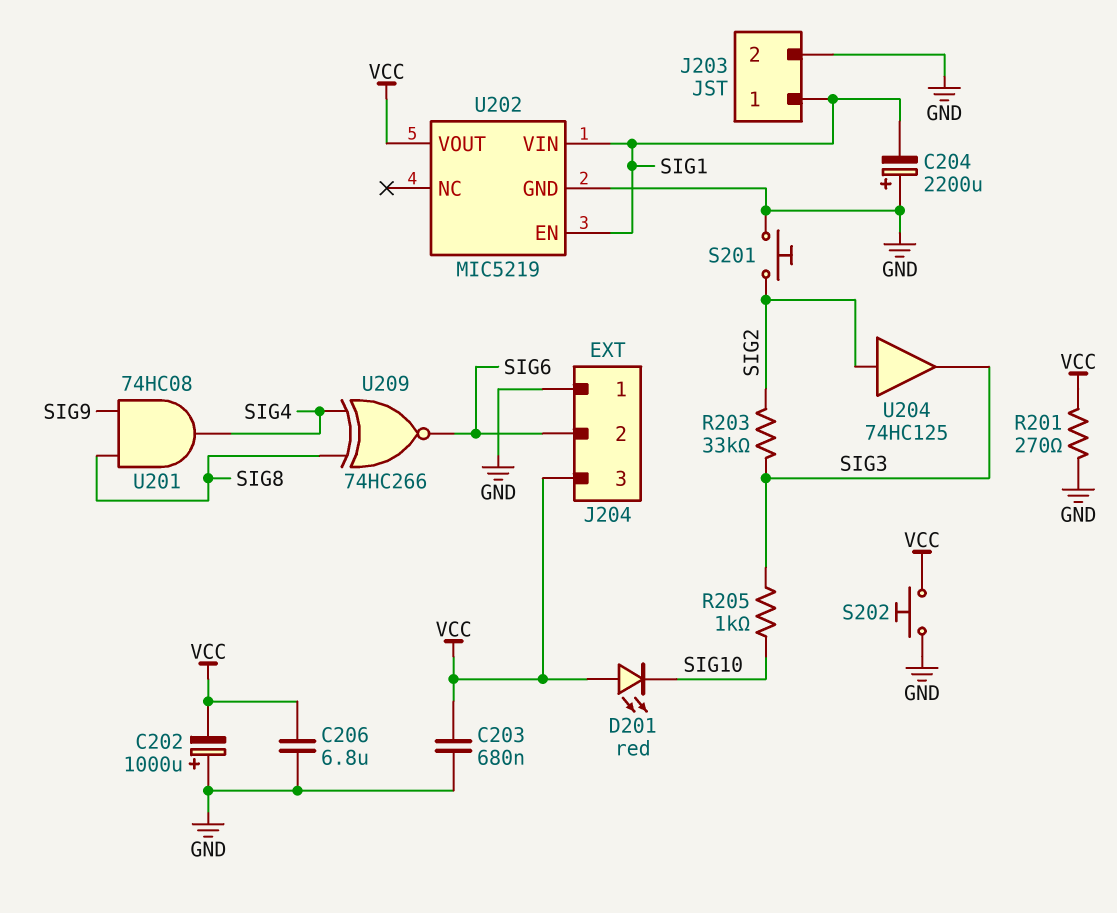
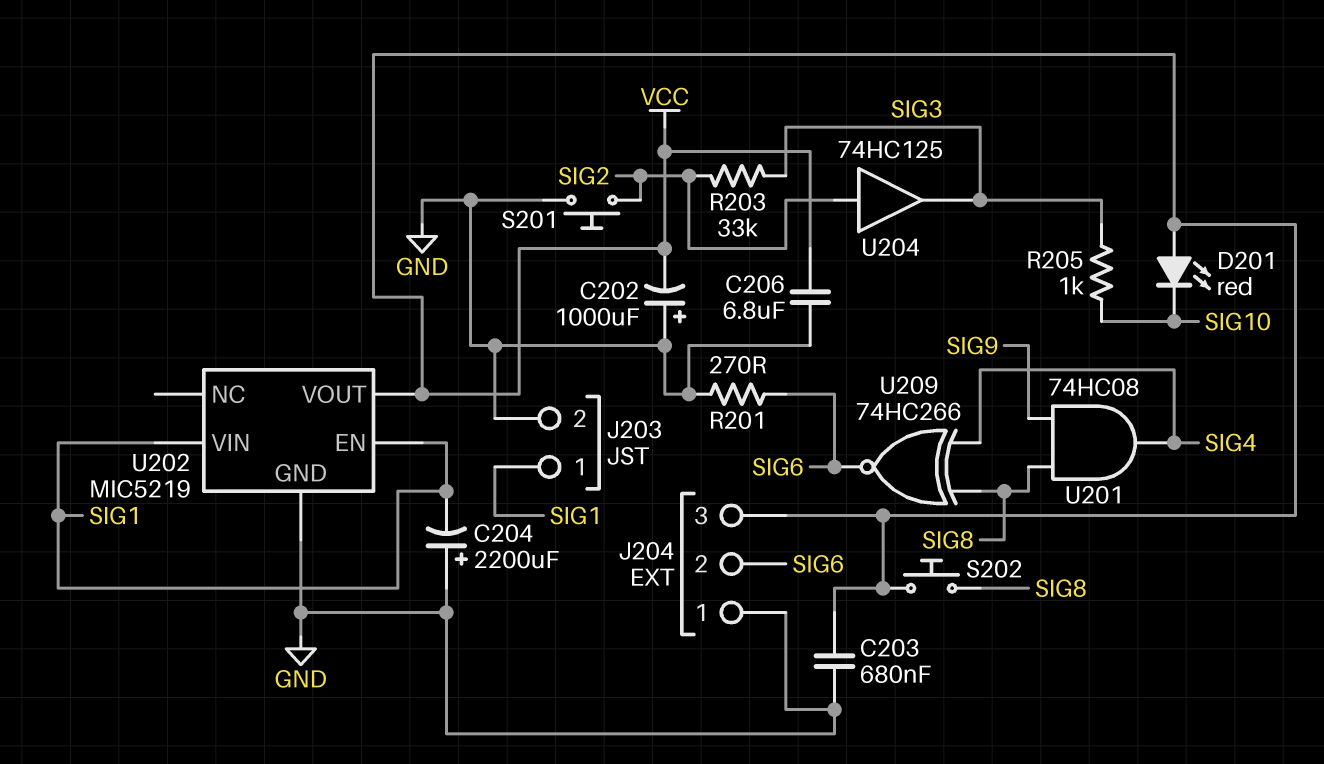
R201: 270 (GND, VCC) -> 270 (GND, SIG6)
S202: button (GND, VCC) -> button (SIG8, VCC)

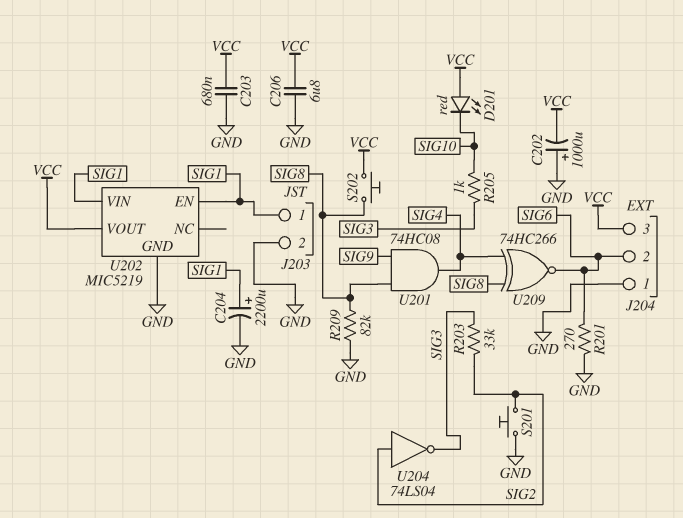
C204: 2200uF (plus GND, minus SIG1) -> 2200uF (plus SIG1, minus GND)
R209: none -> 82k (GND, SIG8)
U204: buffer 74HC125 (in SIG2, out SIG3) -> NOT 74LS04 (in SIG2, out SIG3)

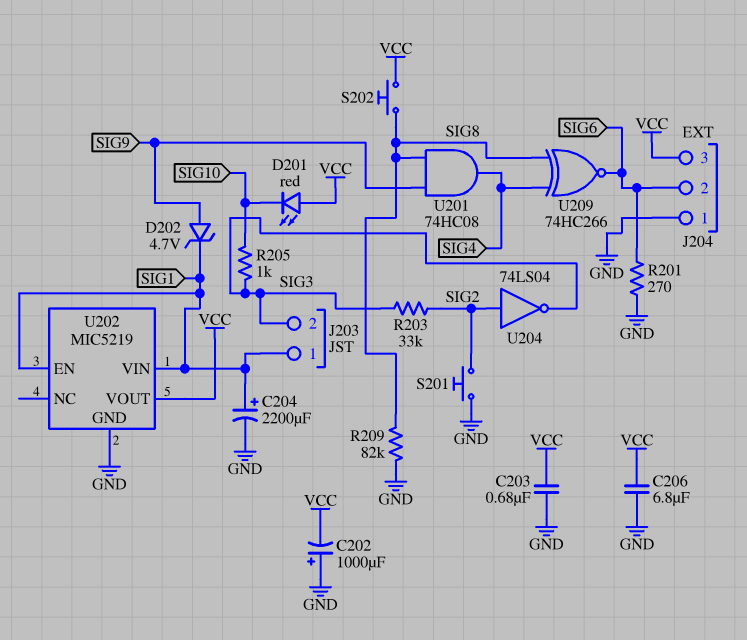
D202: none -> zener 4.7V (A SIG9, K SIG1)
J203 pin 2: GND -> SIG3

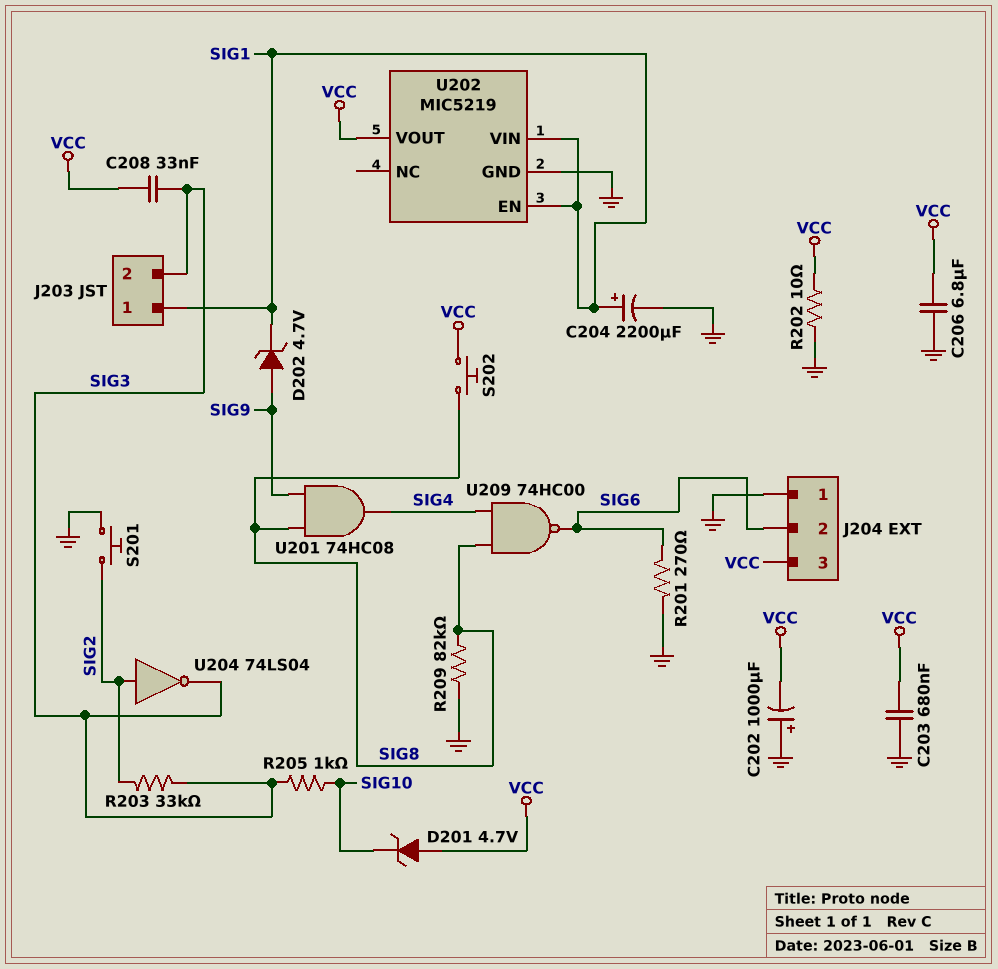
C208: none -> 33nF (SIG3, VCC)
D201: LED red (A VCC, K SIG10) -> zener 4.7V (A VCC, K SIG10)
R202: none -> 10 (GND, VCC)
U209: XNOR 74HC266 (in SIG4, in SIG8, out SIG6) -> NAND 74HC00 (in SIG4, in SIG8, out SIG6)

